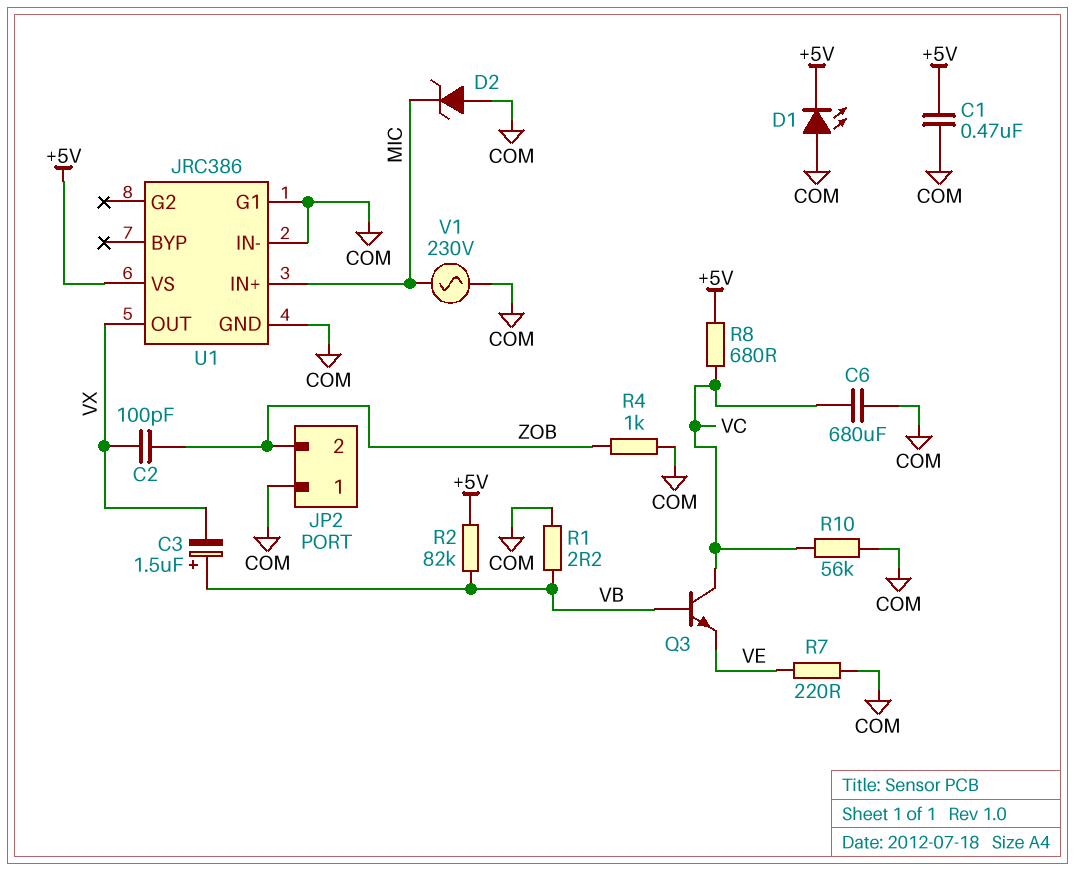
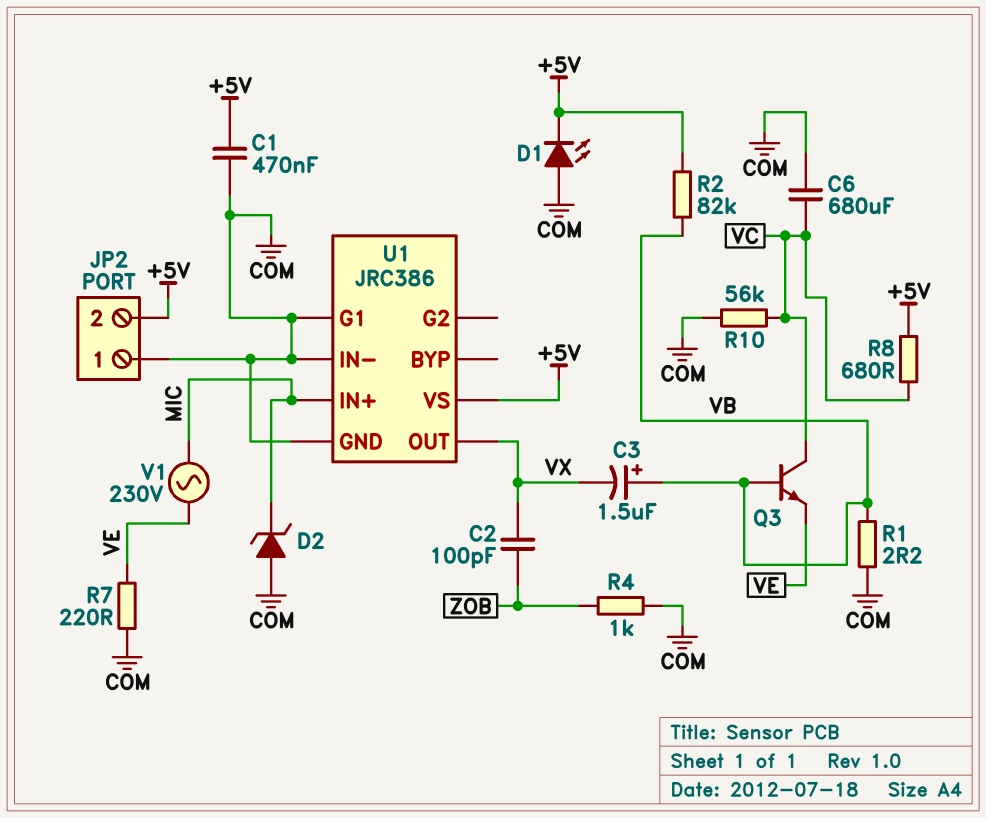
JP2 pin 2: ZOB -> +5V
V1: AC 230V (COM, MIC) -> AC 230V (MIC, VE)

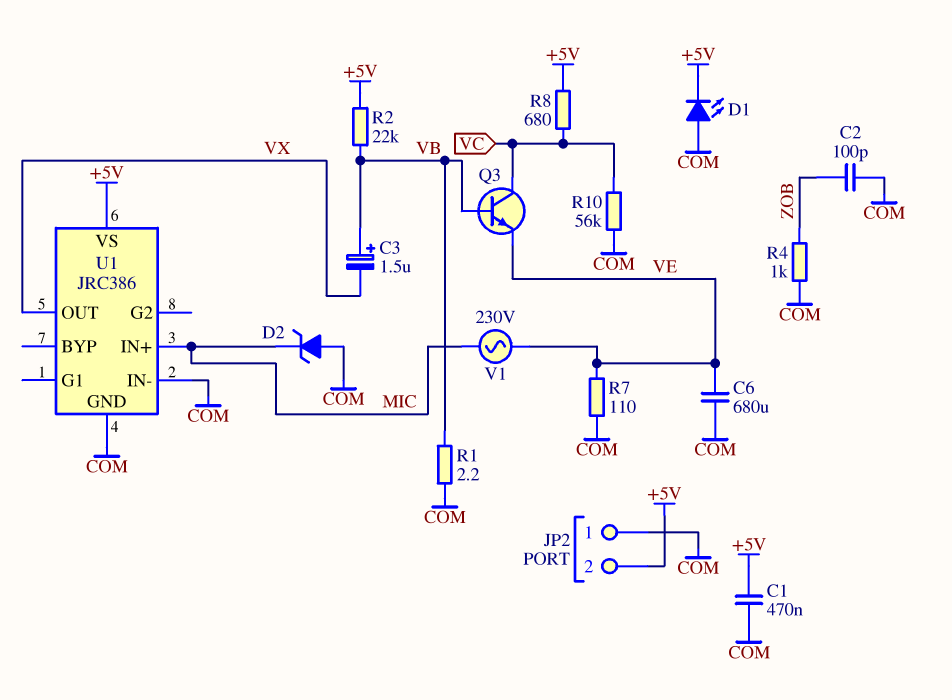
C2: 100pF (VX, ZOB) -> 100pF (COM, ZOB)
C6: 680uF (COM, VC) -> 680uF (COM, VE)
R2: 82k (+5V, VB) -> 22k (+5V, VB)
R7: 220 (COM, VE) -> 110 (COM, VE)
U1 pin G1: COM -> none

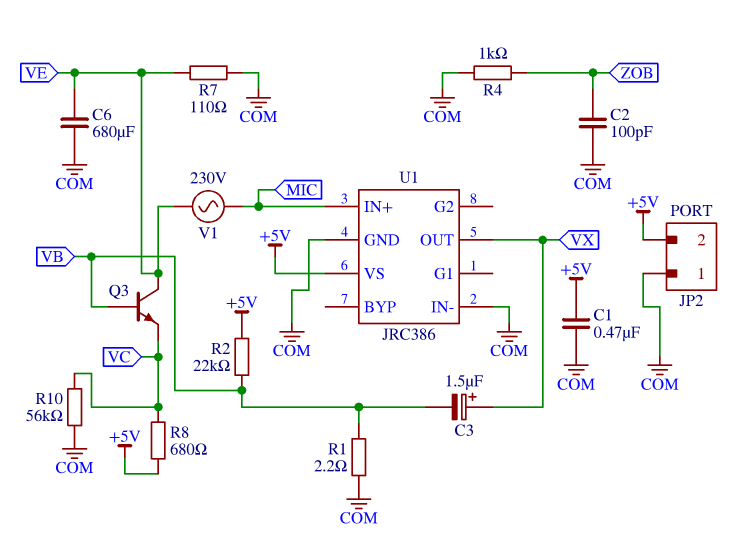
C3: 1.5uF (plus VB, minus VX) -> 1.5uF (plus VX, minus VB)
D1: LED (A COM, K +5V) -> none
D2: zener (A COM, K MIC) -> none
Q3: NPN (B VB, C VC, E VE) -> NPN (B VB, C VE, E VC)

